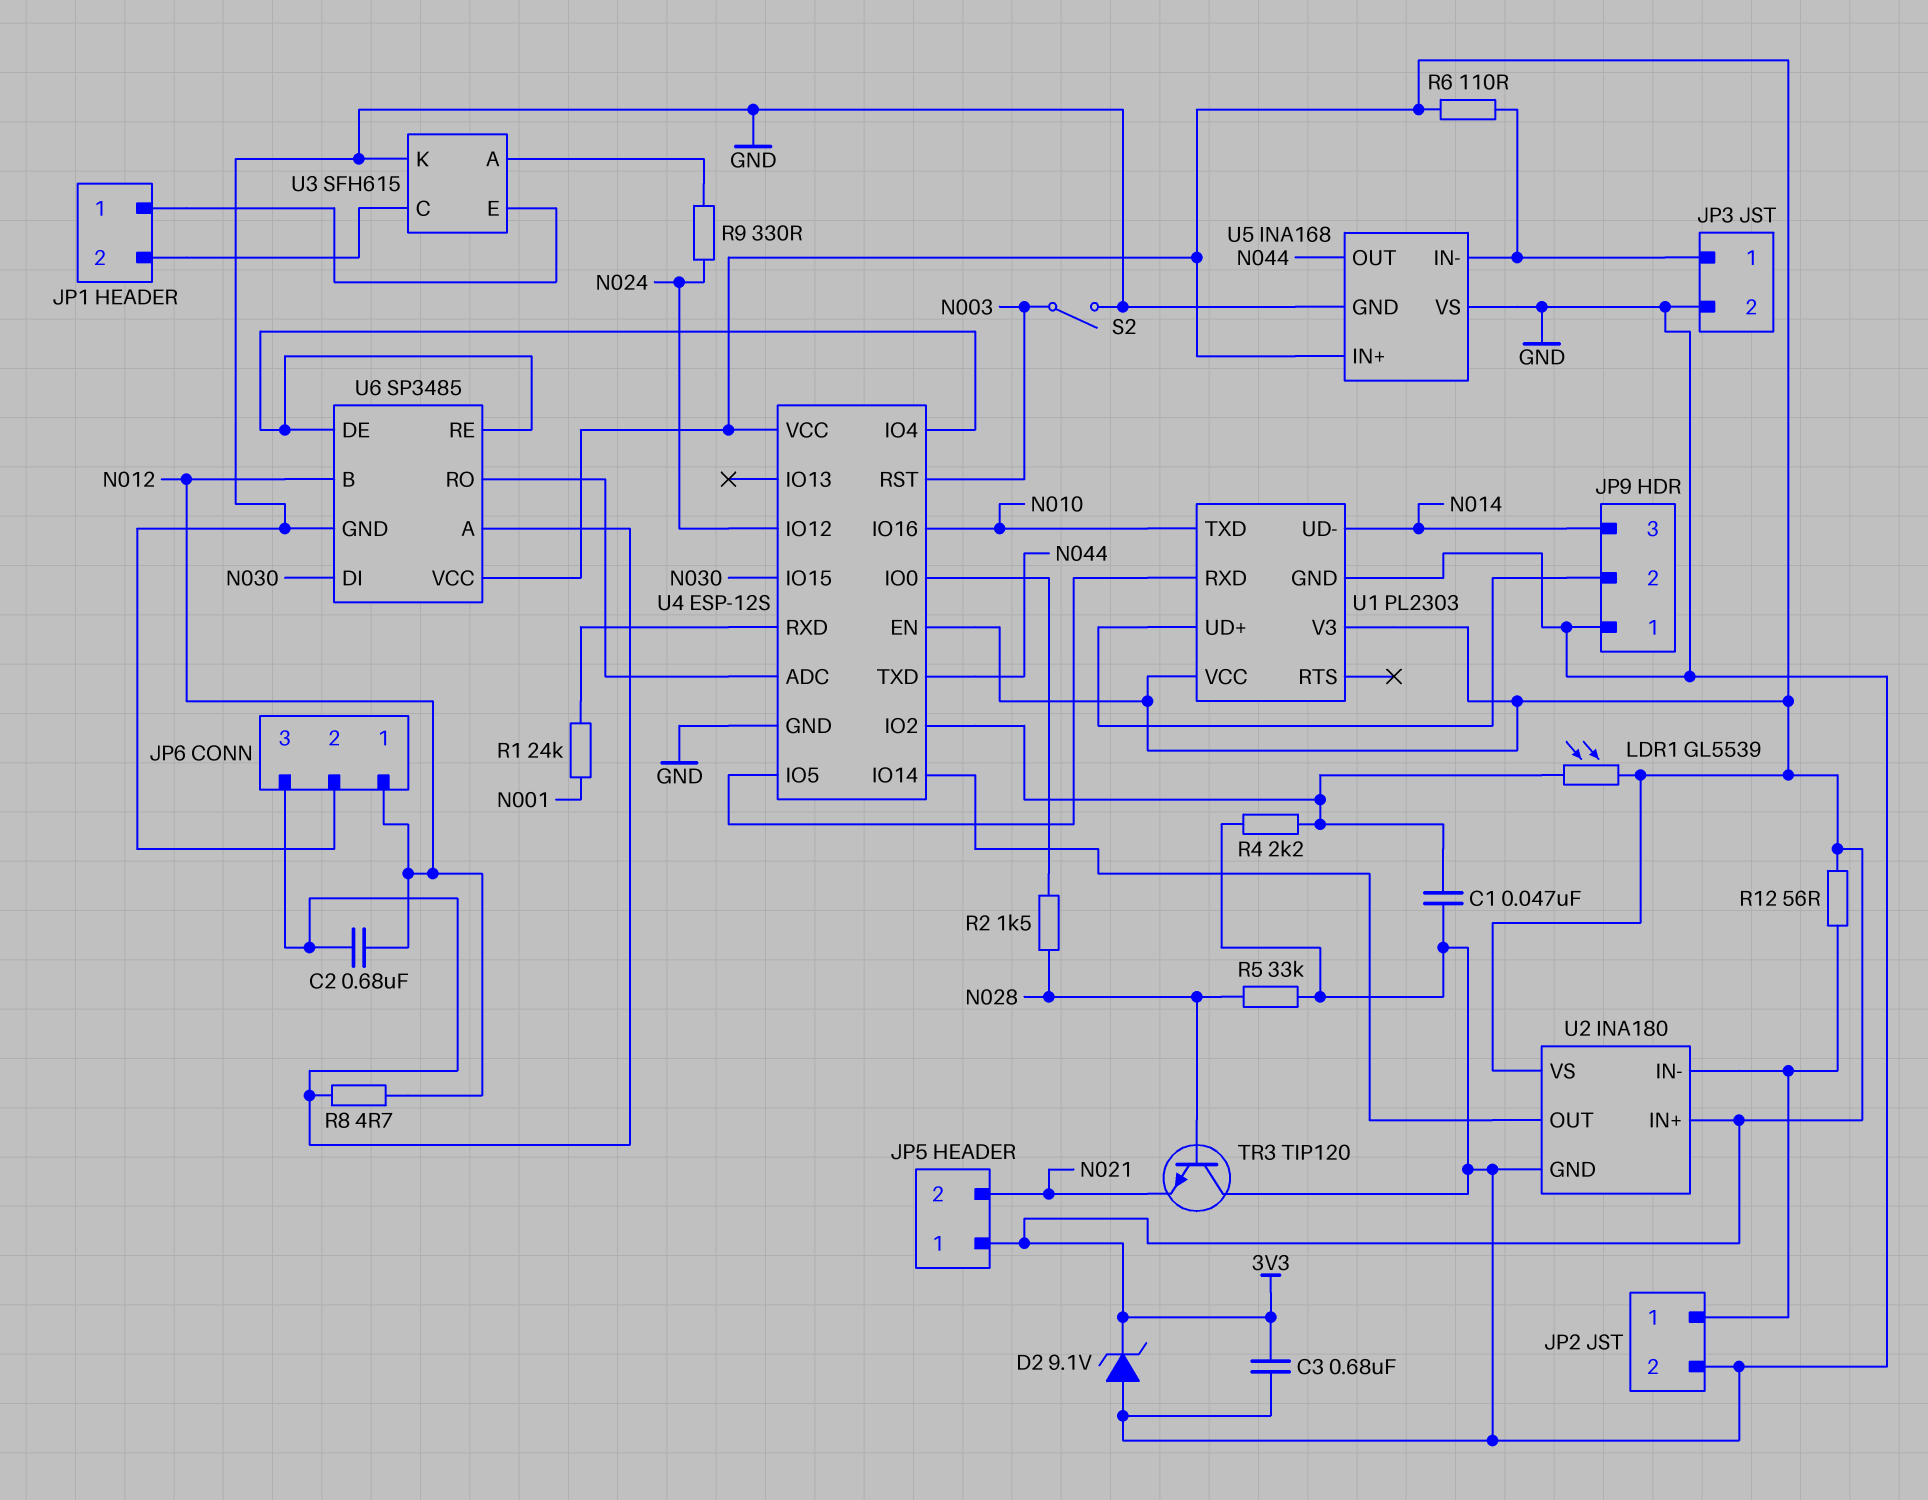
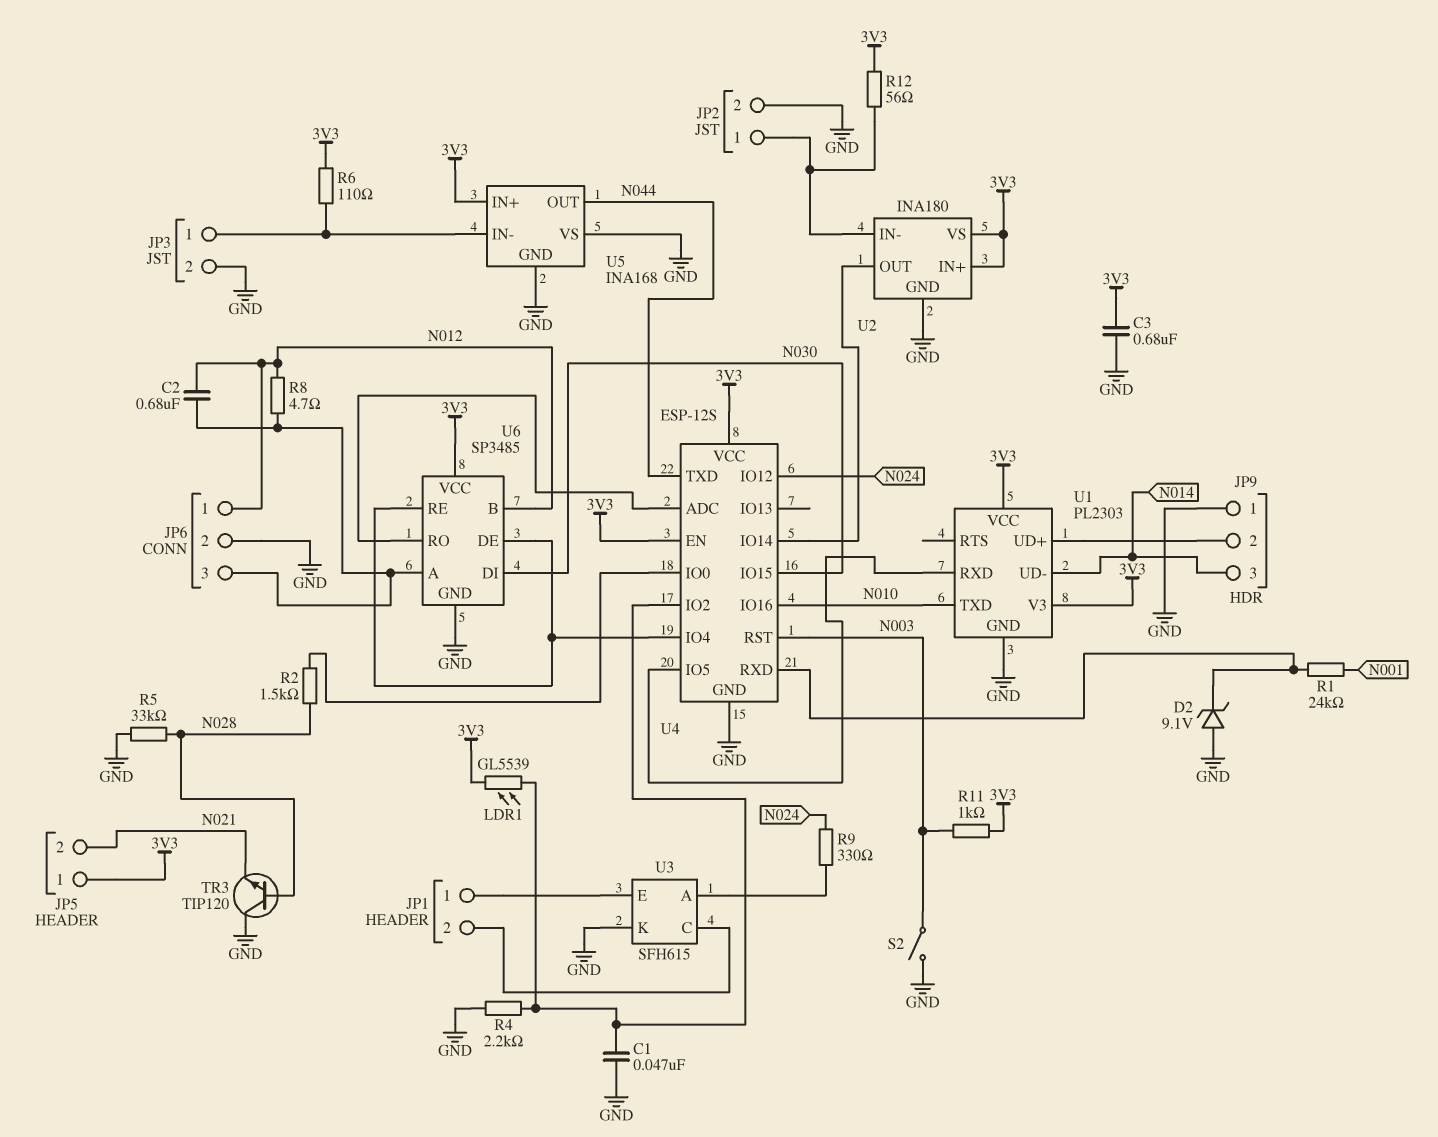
D2: zener 9.1V (A GND, K 3V3) -> zener 9.1V (A GND, K U4/RXD)
R11: none -> 1k (3V3, N003)

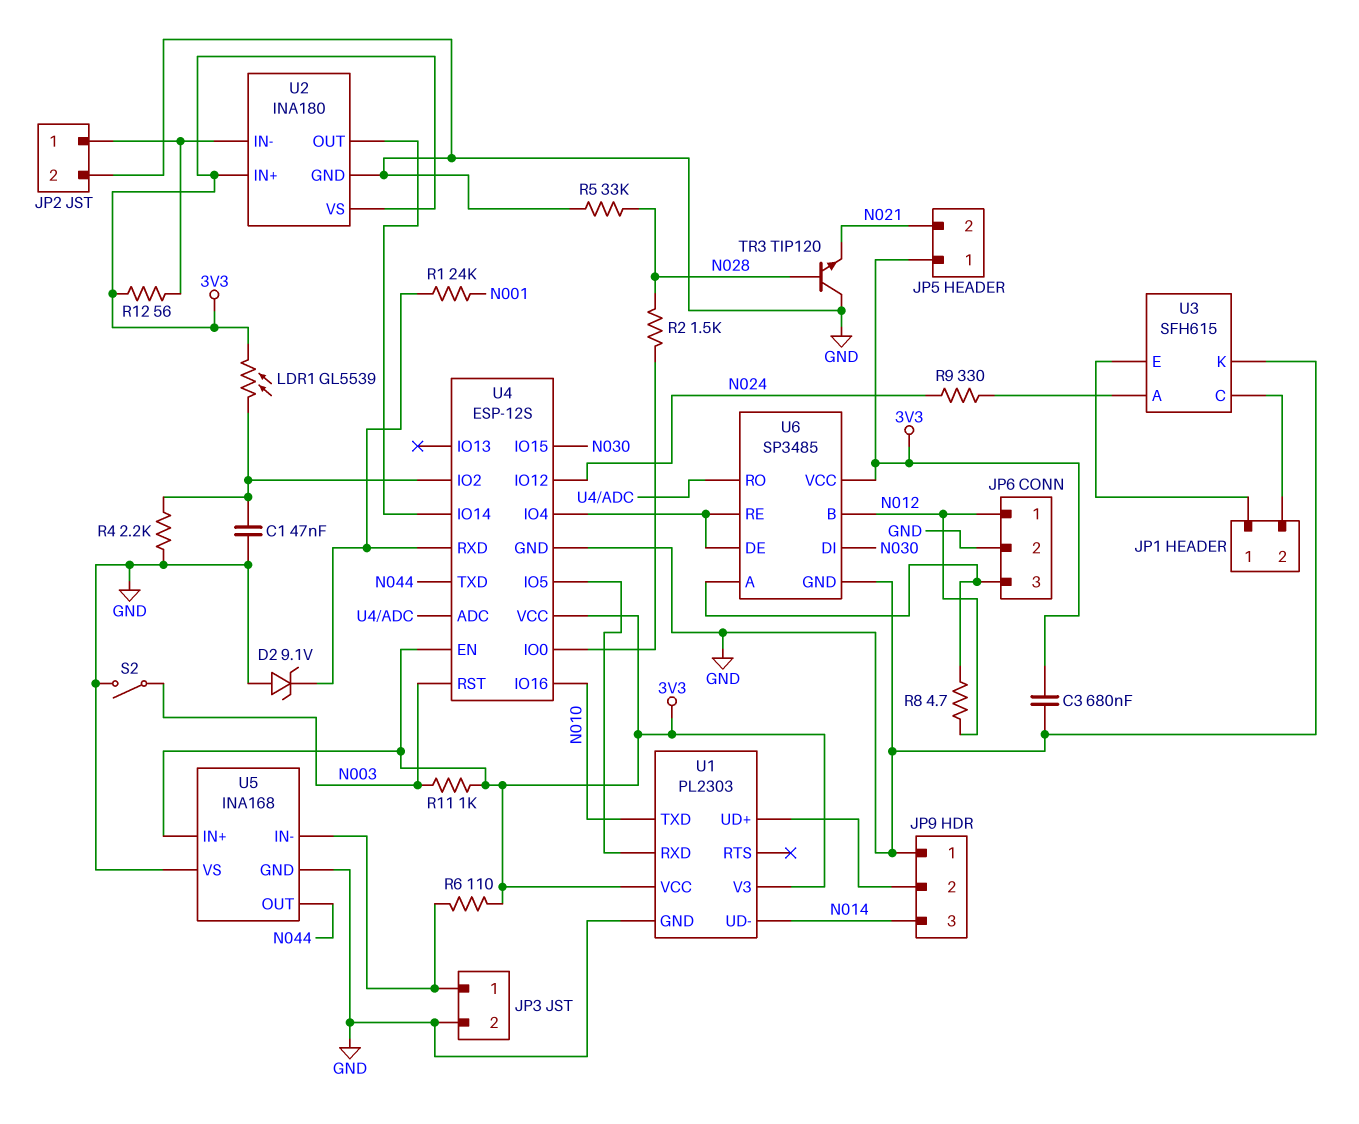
C2: 680nF (JP6/3, N012) -> none

